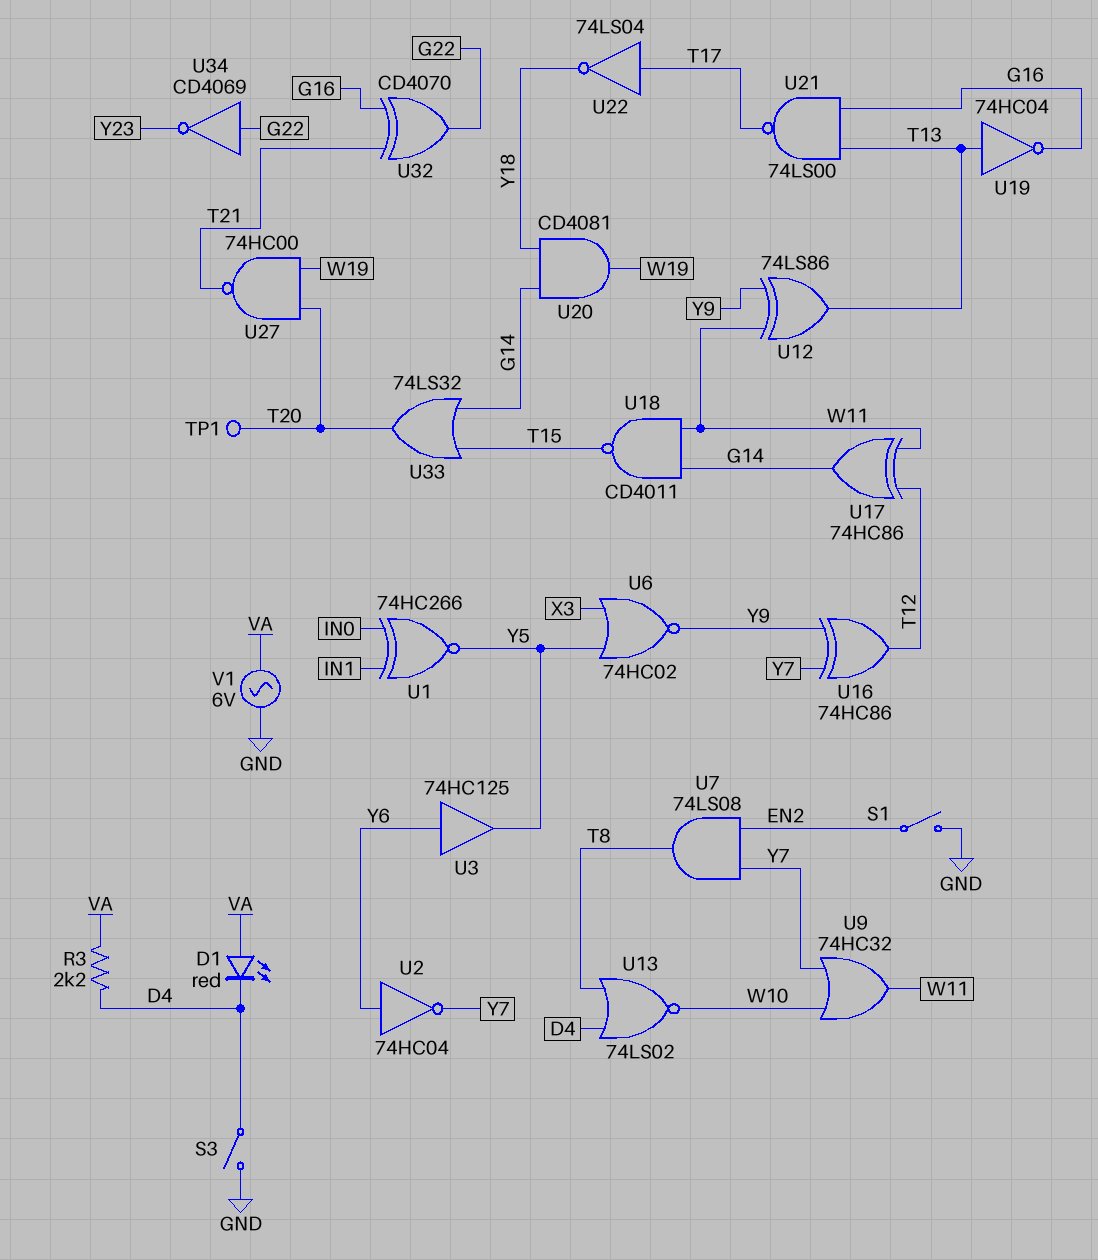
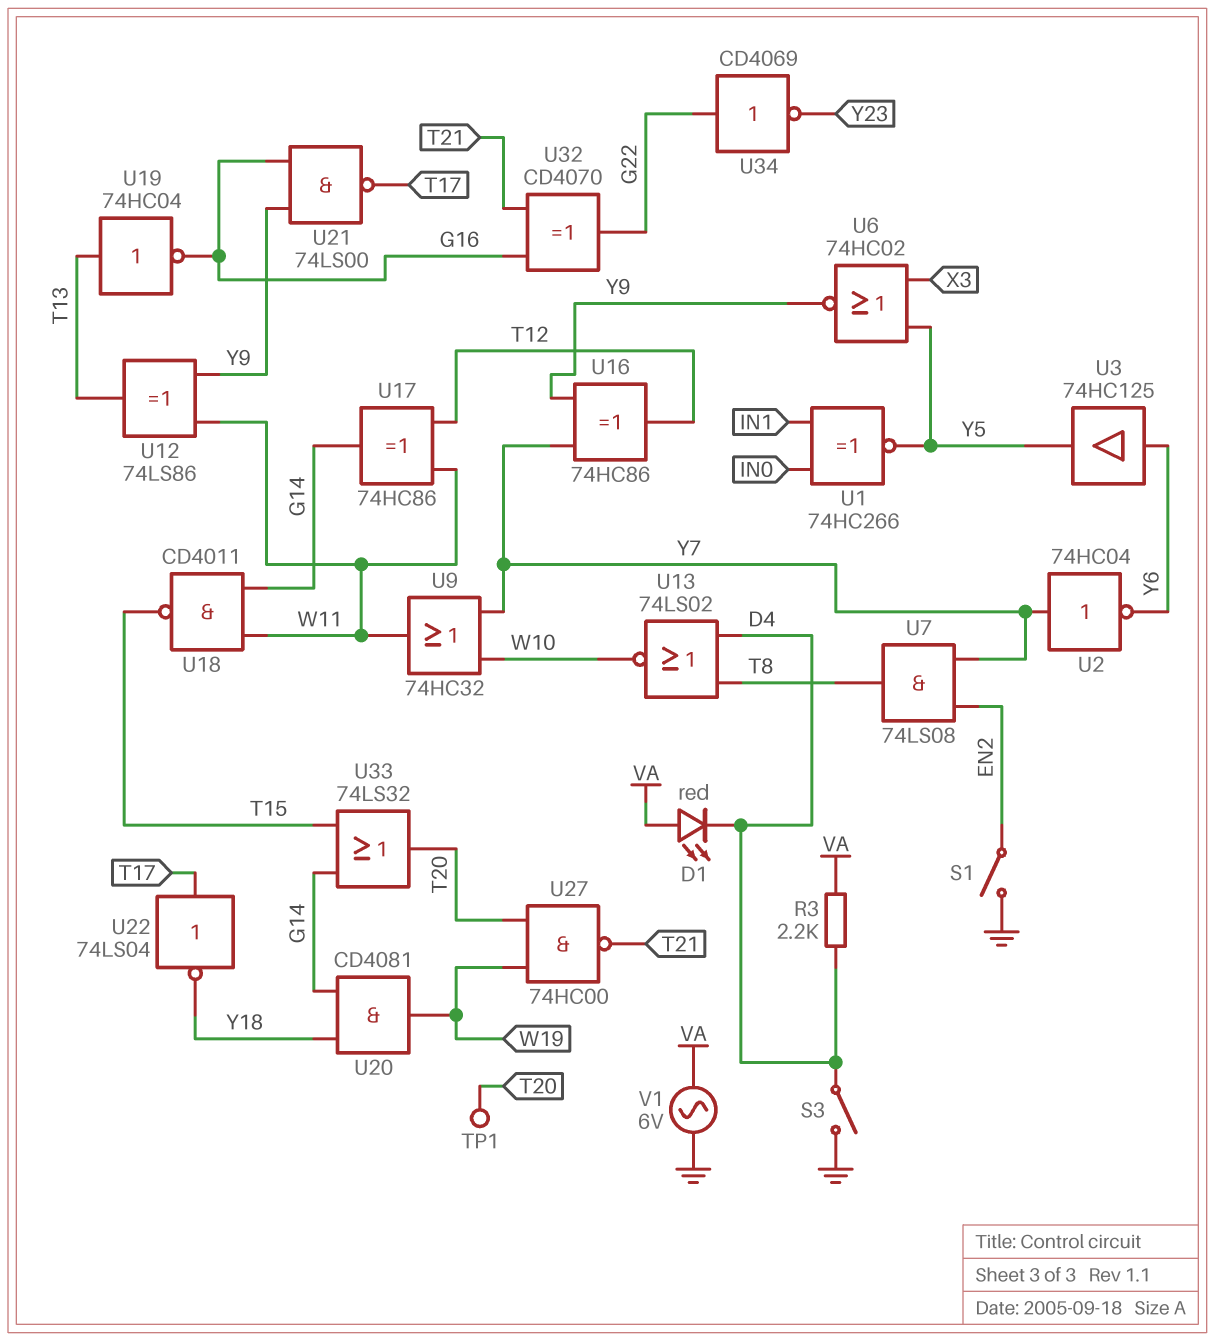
U2: NOT 74HC04 (in Y6, out Y7) -> NOT 74HC04 (in Y7, out Y6)
U21: NAND 74LS00 (in G16, in T13, out T17) -> NAND 74LS00 (in G16, in Y9, out T17)

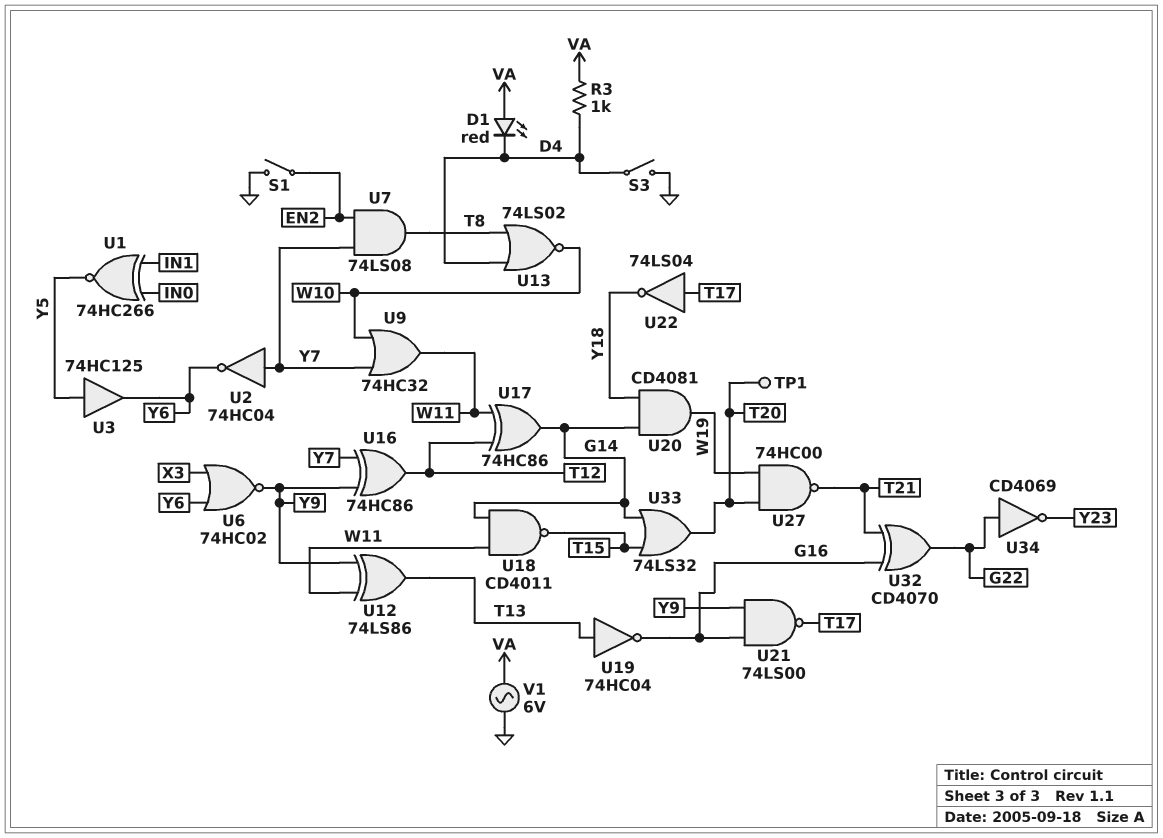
R3: 2.2k (D4, VA) -> 1k (D4, VA)
U3: buffer 74HC125 (in Y6, out Y5) -> buffer 74HC125 (in Y5, out Y6)
U6: NOR 74HC02 (in X3, in Y5, out Y9) -> NOR 74HC02 (in X3, in Y6, out Y9)

